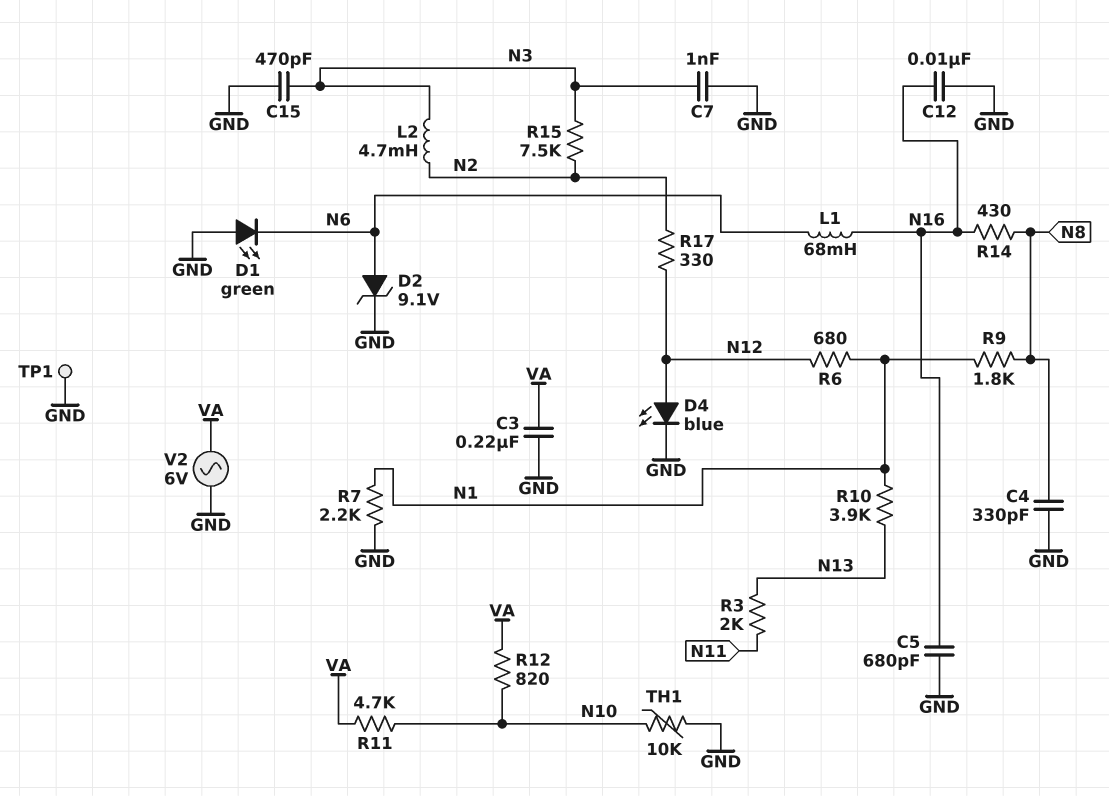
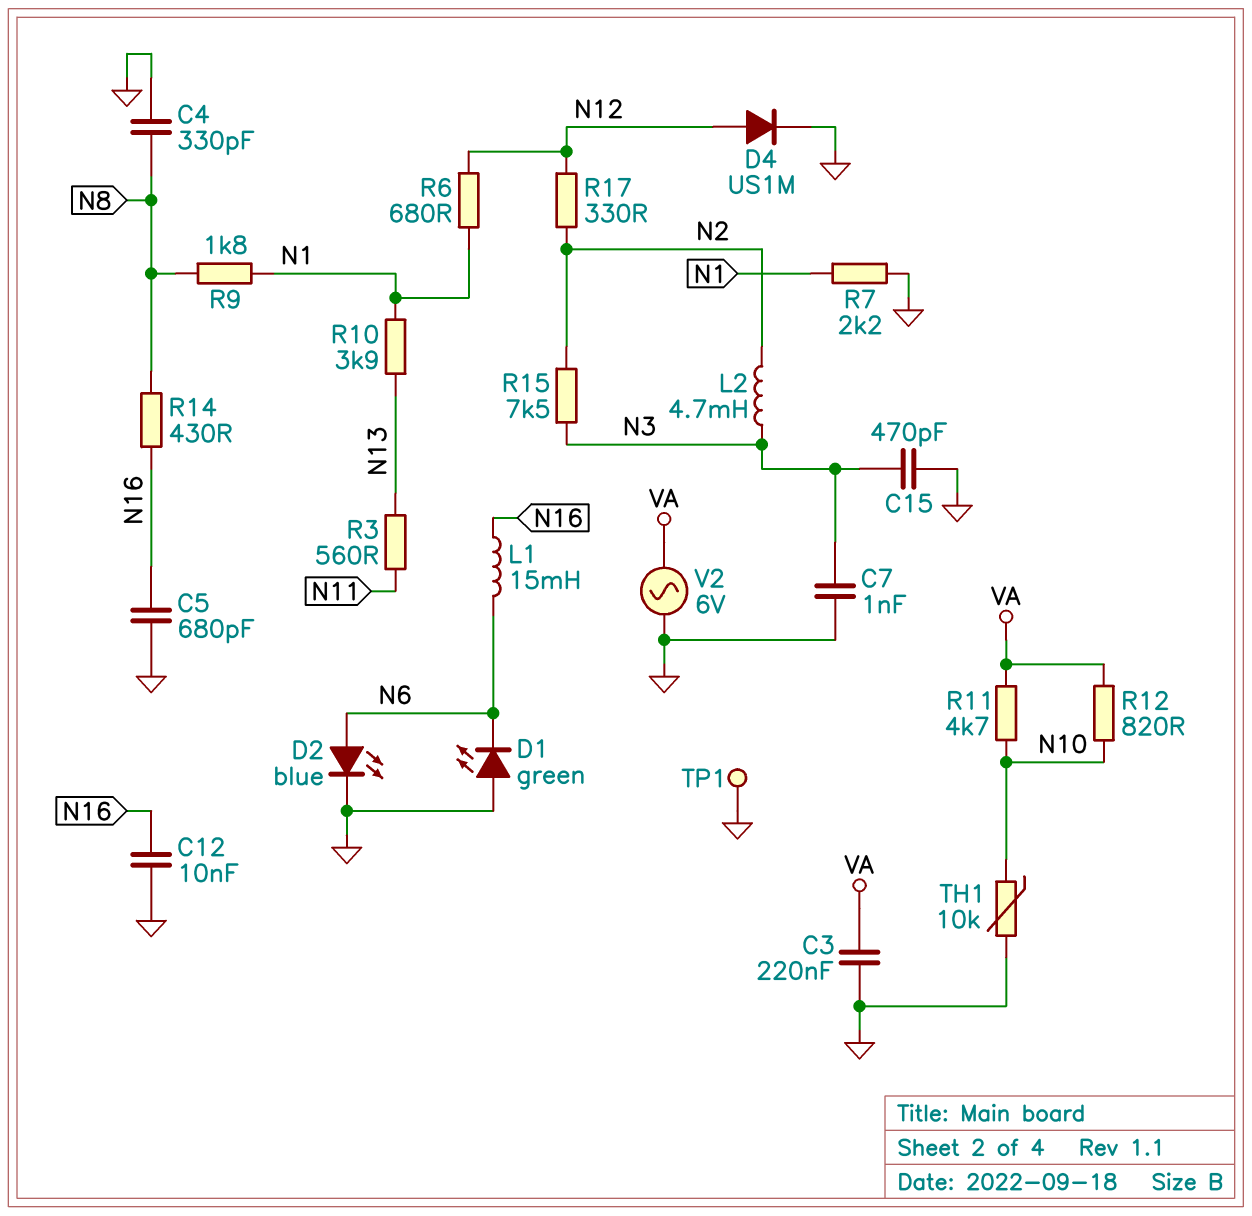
D2: zener 9.1V (A N6, K GND) -> LED blue (A N6, K GND)
D4: LED blue (A N12, K GND) -> diode US1M (A N12, K GND)
L1: 68mH (N6, N16) -> 15mH (N6, N16)
R3: 2k (N11, N13) -> 560 (N11, N13)

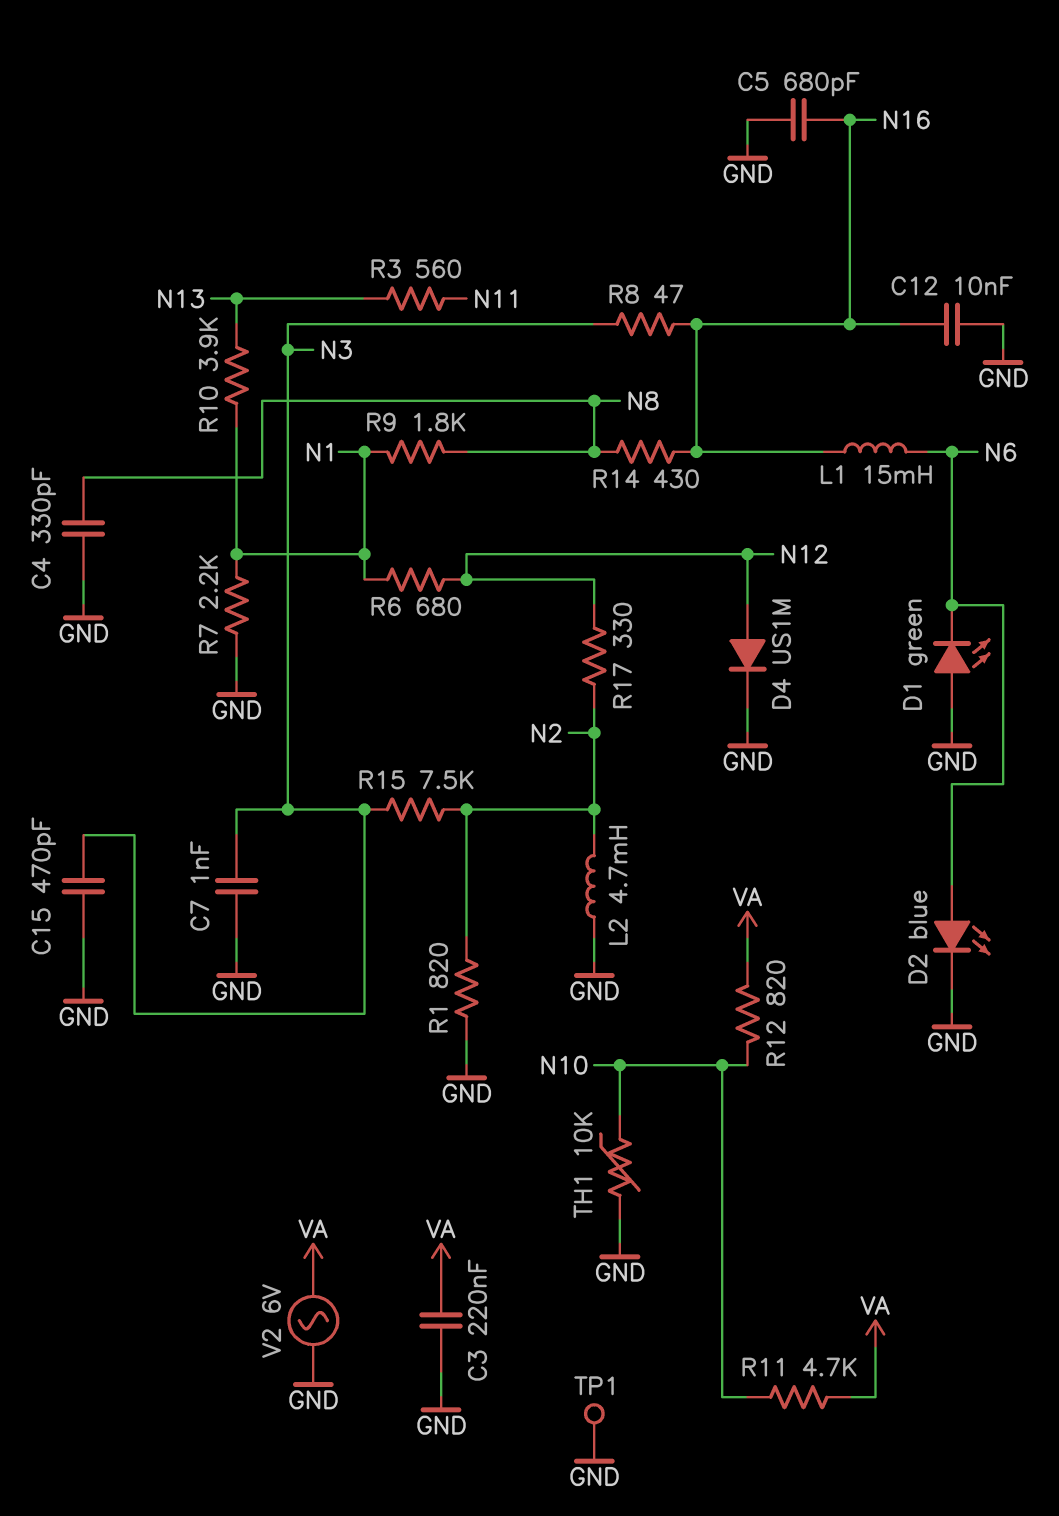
L2: 4.7mH (N2, N3) -> 4.7mH (GND, N2)
R1: none -> 820 (GND, N2)
R8: none -> 47 (N3, N16)

